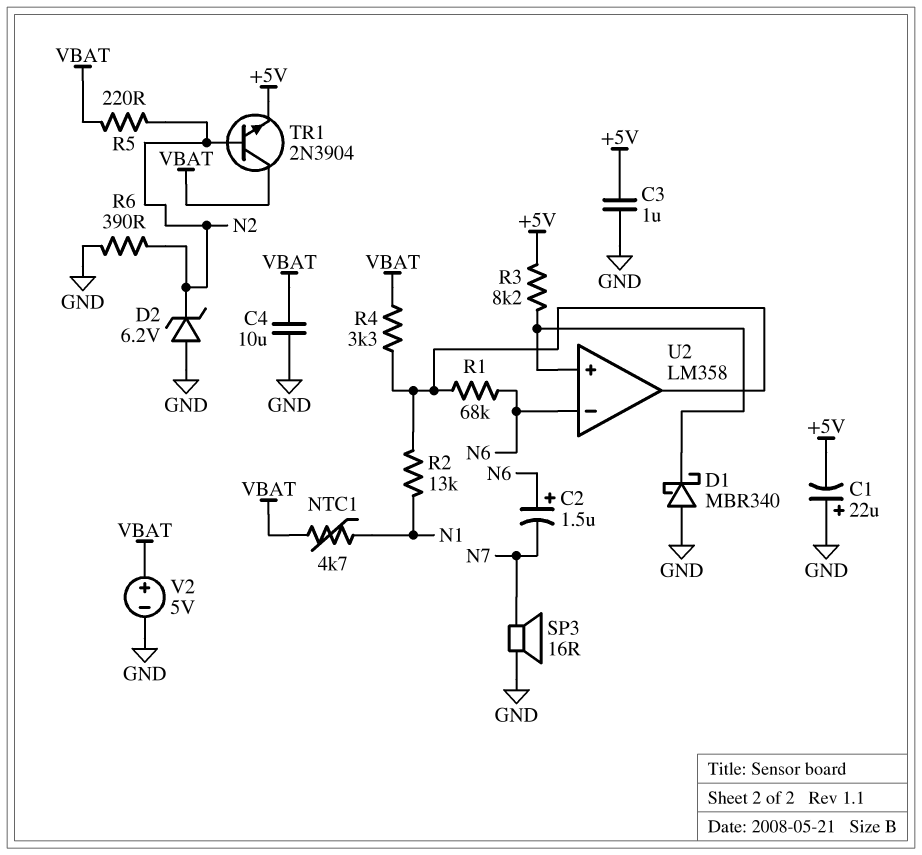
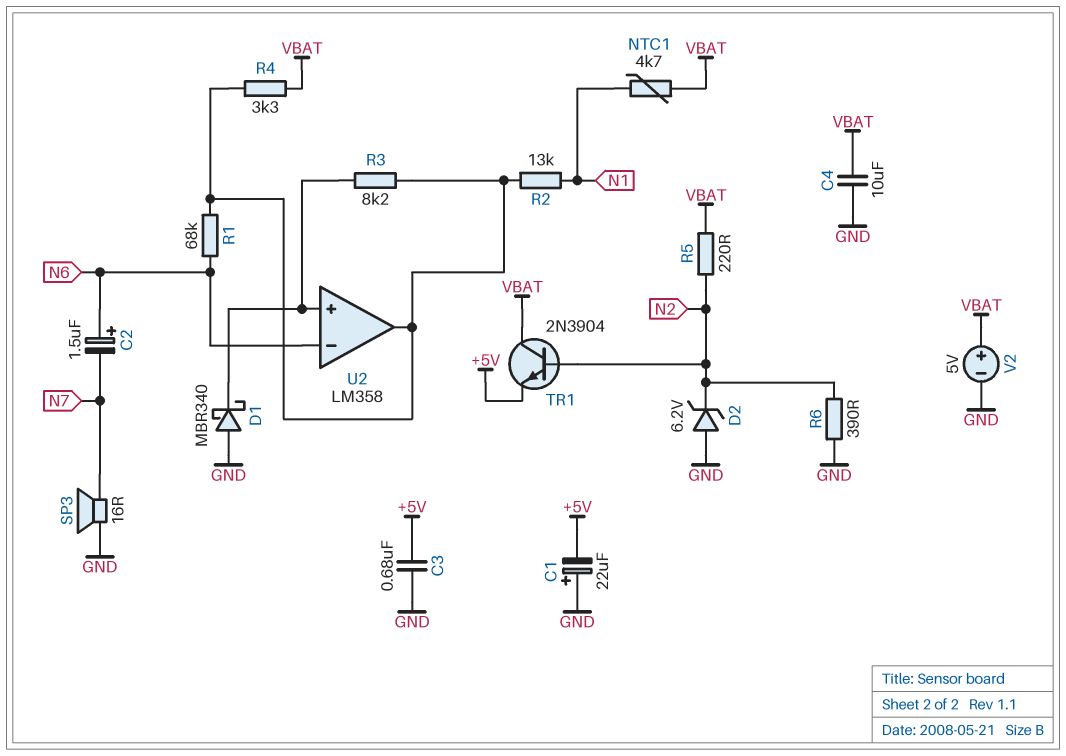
C3: 1uF (+5V, GND) -> 680nF (+5V, GND)
R3: 8.2k (+5V, U2/in+) -> 8.2k (U2/in+, U2/out)

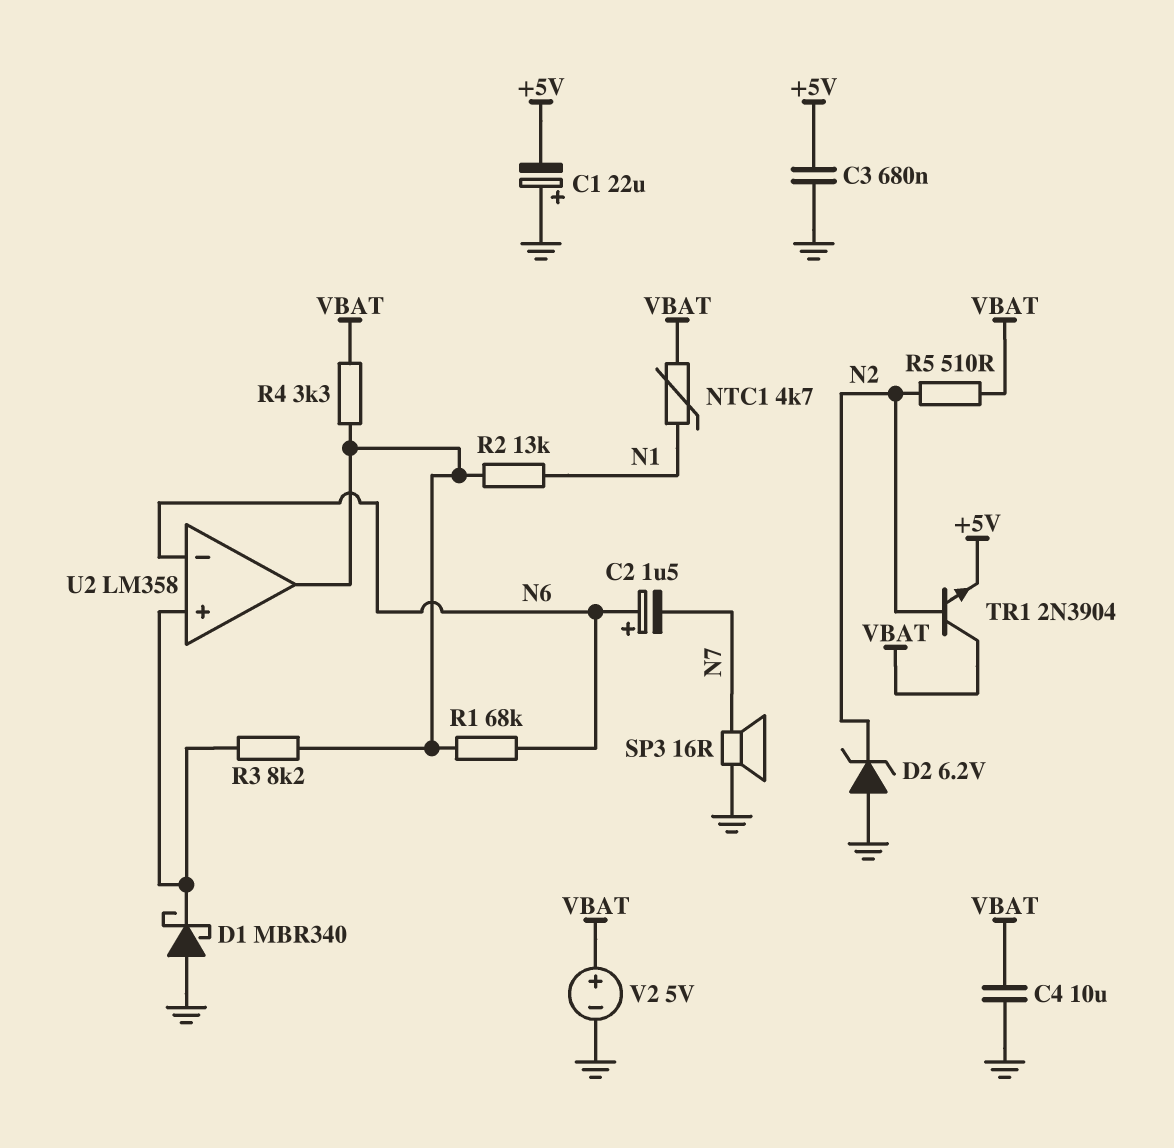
R5: 220 (N2, VBAT) -> 510 (N2, VBAT)
R6: 390 (GND, N2) -> none

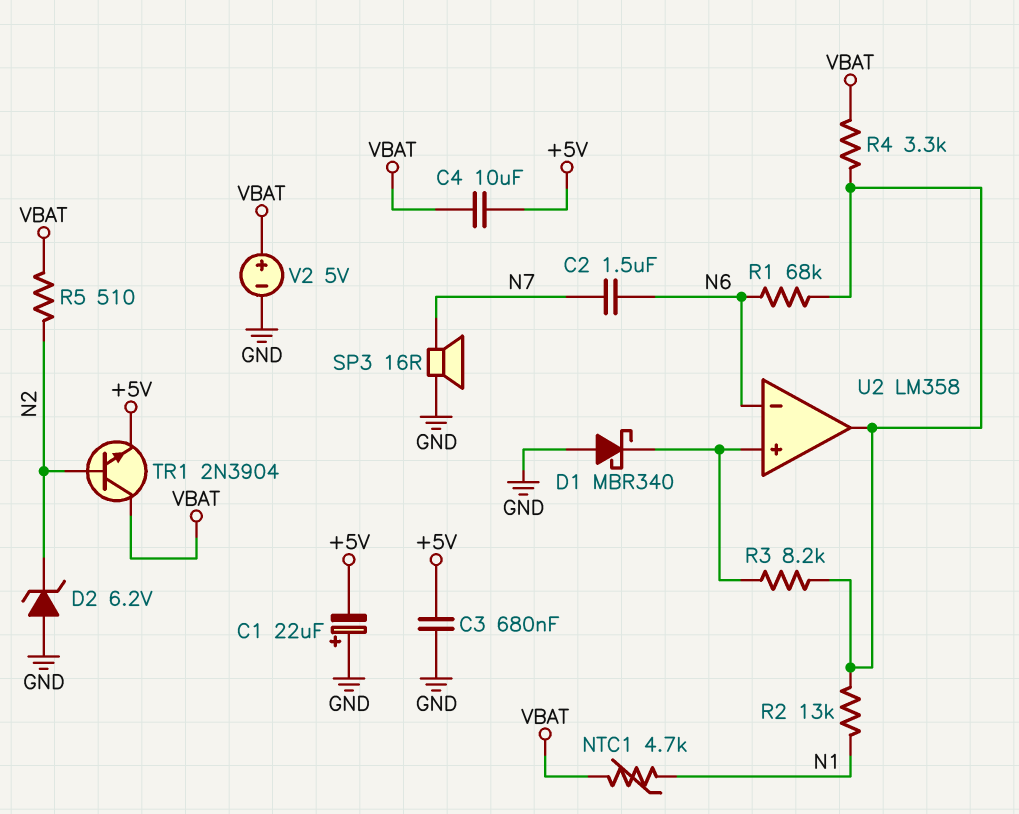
C2: 1.5uF (plus N6, minus N7) -> 1.5uF (N6, N7)
C4: 10uF (GND, VBAT) -> 10uF (+5V, VBAT)

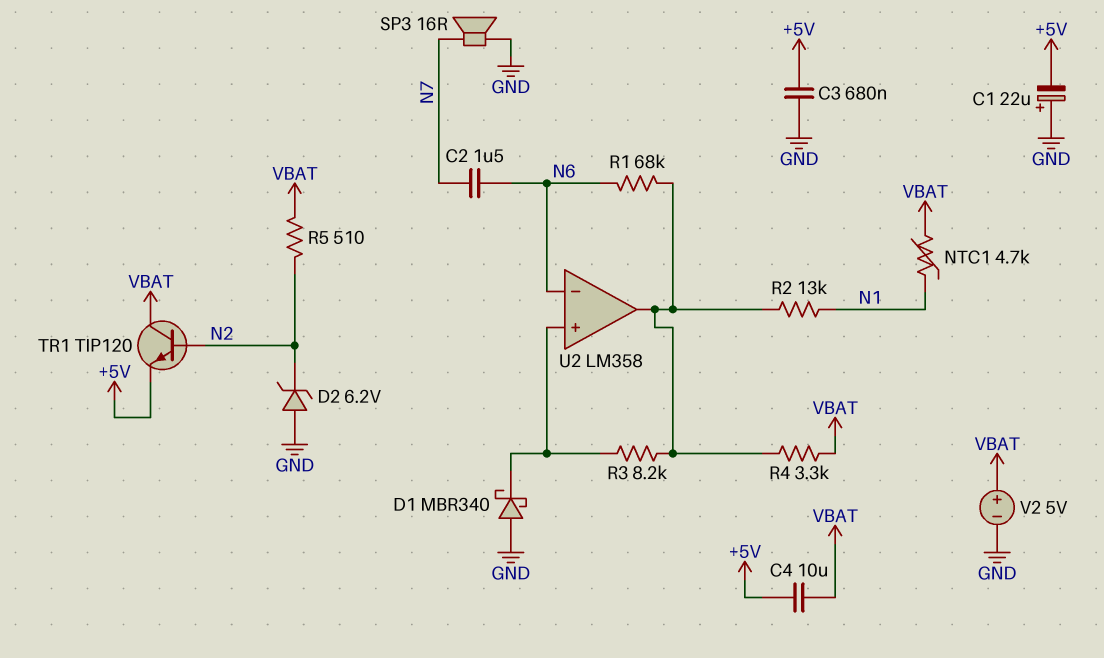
TR1: NPN 2N3904 (B N2, C VBAT, E +5V) -> NPN TIP120 (B N2, C VBAT, E +5V)

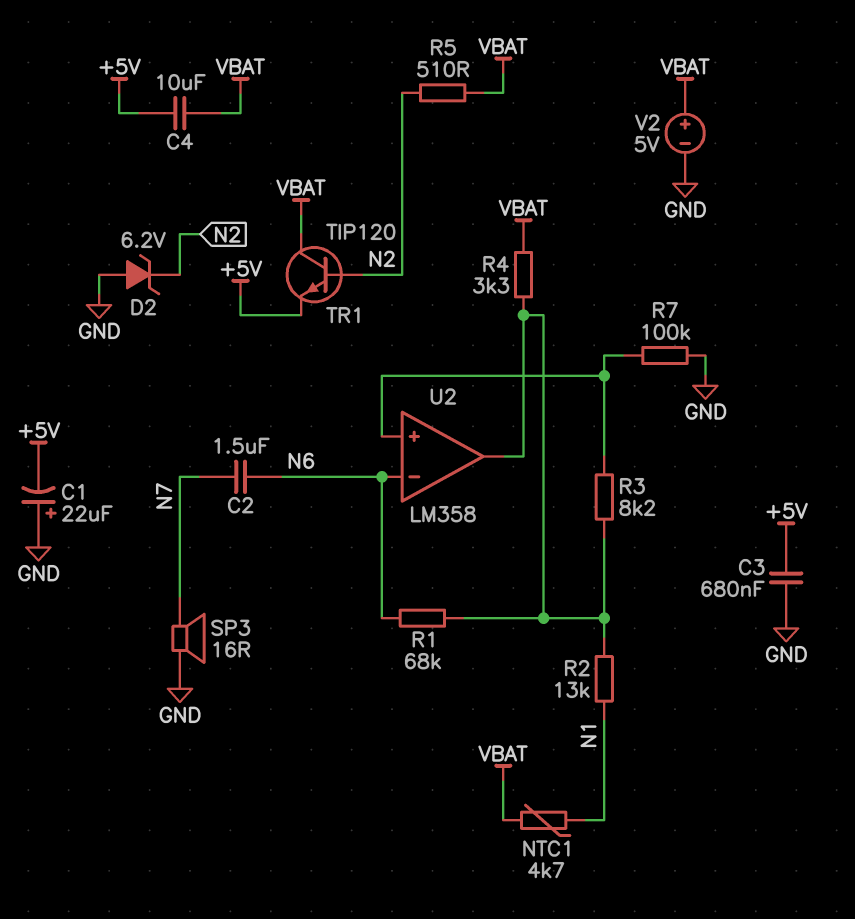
D1: schottky MBR340 (A GND, K U2/in+) -> none
R7: none -> 100k (GND, U2/in+)

